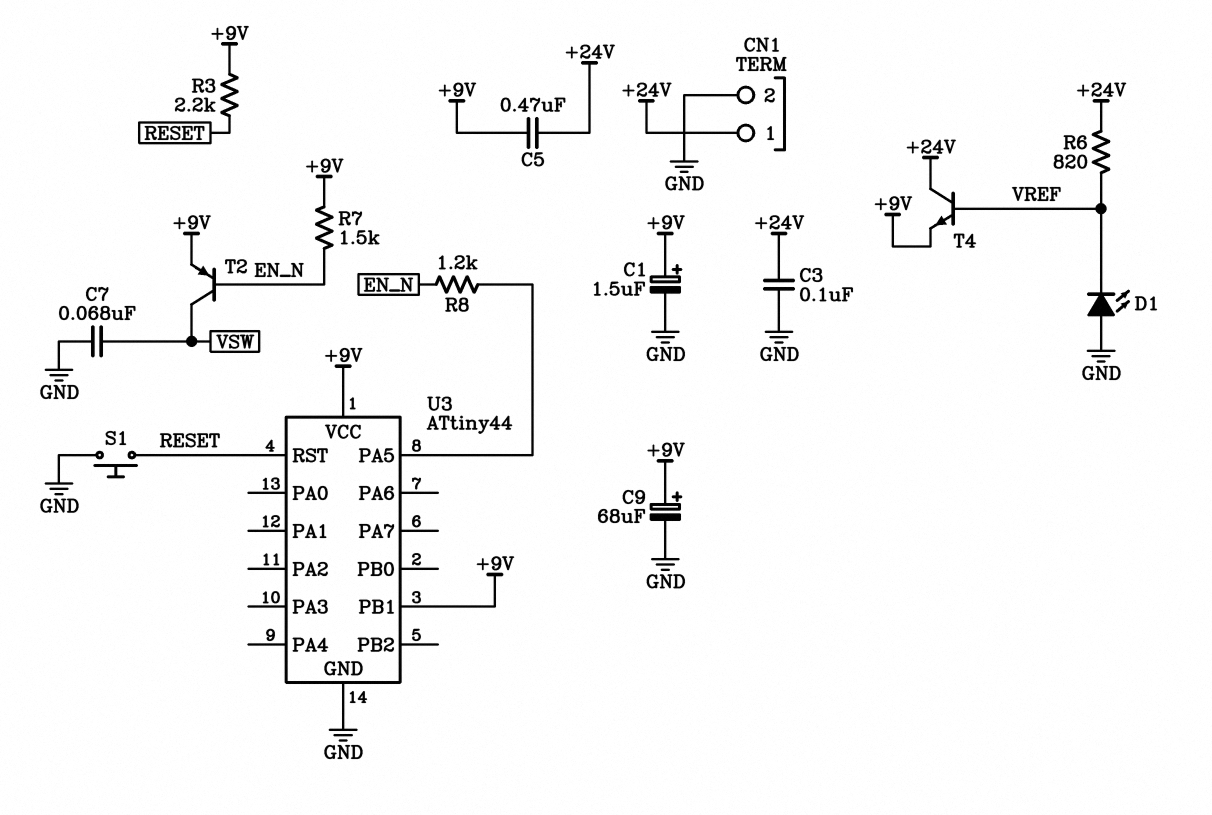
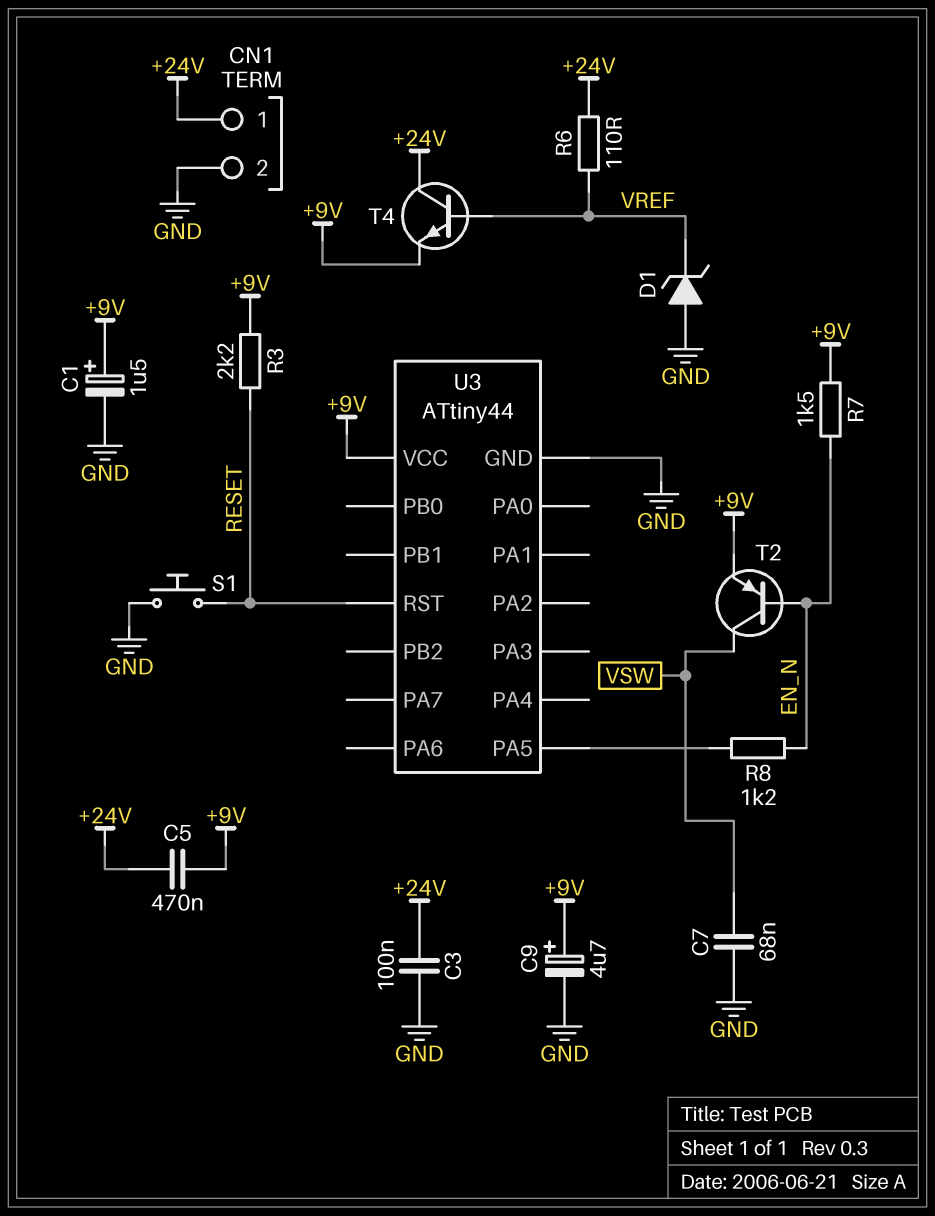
C9: 68uF (plus +9V, minus GND) -> 4.7uF (plus +9V, minus GND)
D1: LED (A GND, K VREF) -> zener (A GND, K VREF)
R6: 820 (+24V, VREF) -> 110 (+24V, VREF)
U3 pin PB1: +9V -> none

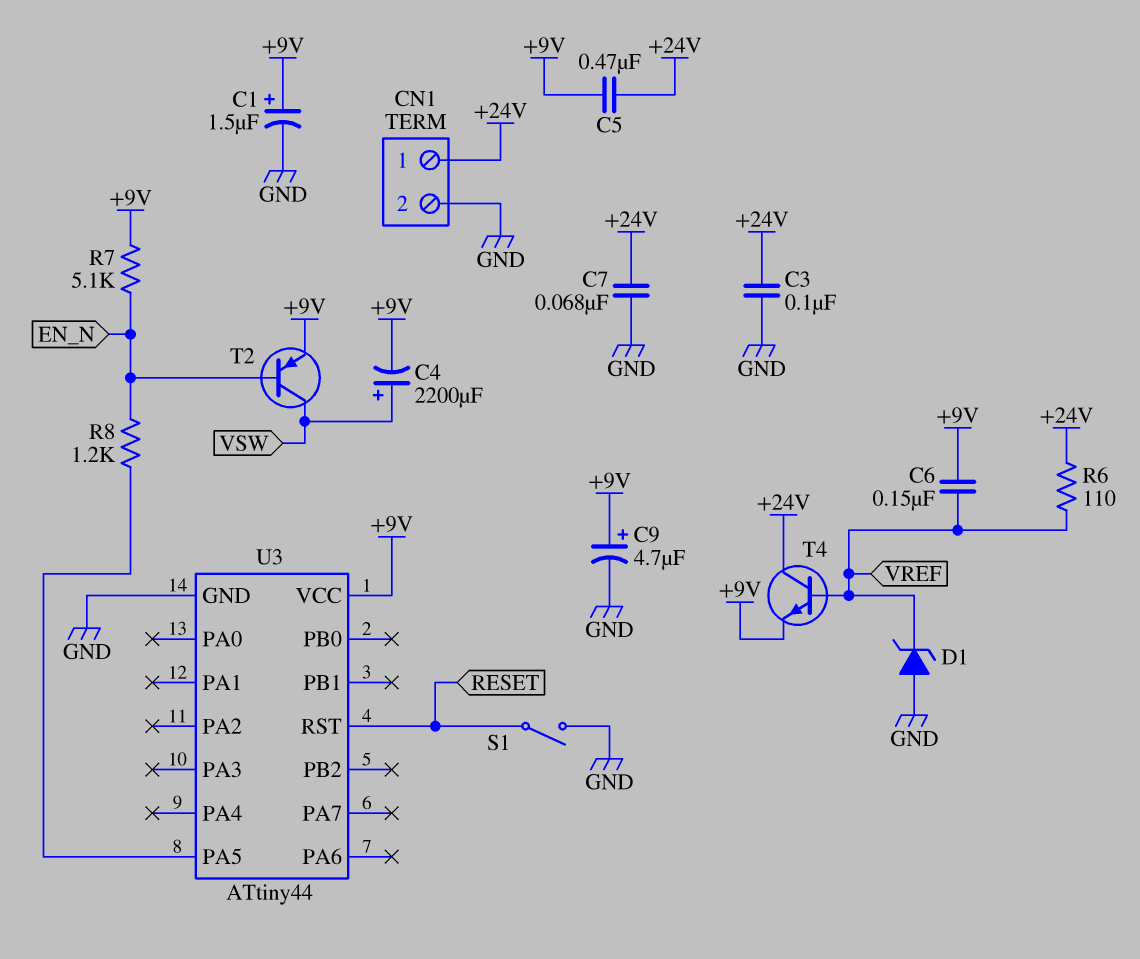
C4: none -> 2200uF (plus VSW, minus +9V)
C6: none -> 150nF (+9V, VREF)
C7: 68nF (GND, VSW) -> 68nF (+24V, GND)
R3: 2.2k (+9V, RESET) -> none
R7: 1.5k (+9V, EN_N) -> 5.1k (+9V, EN_N)
S1: button (GND, RESET) -> switch (GND, RESET)

